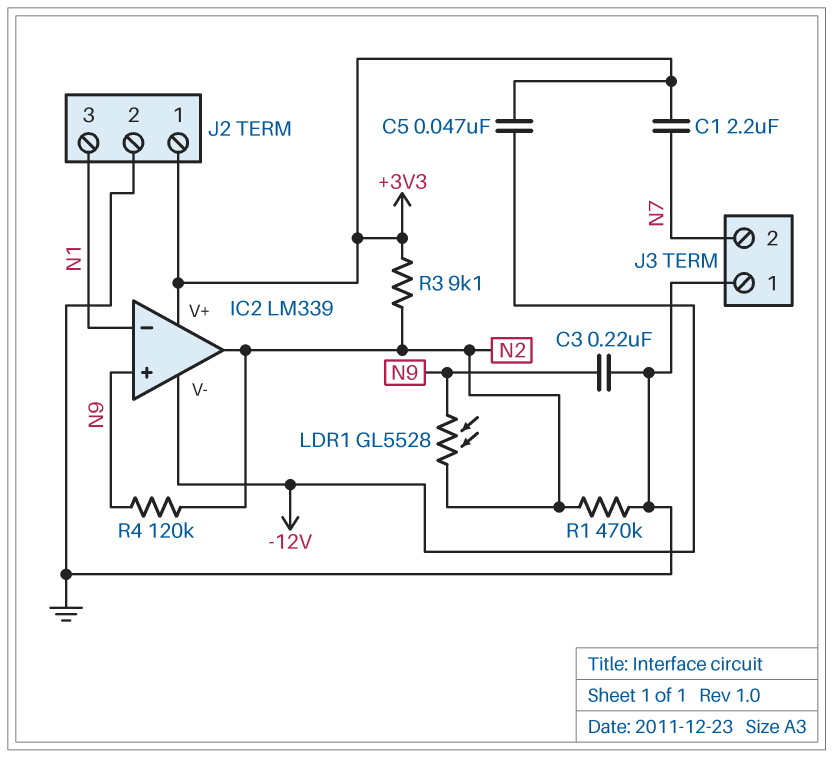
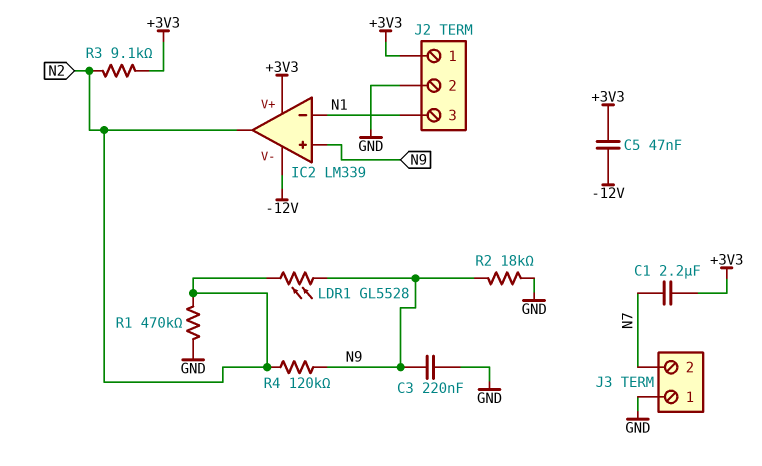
R2: none -> 18k (GND, N9)

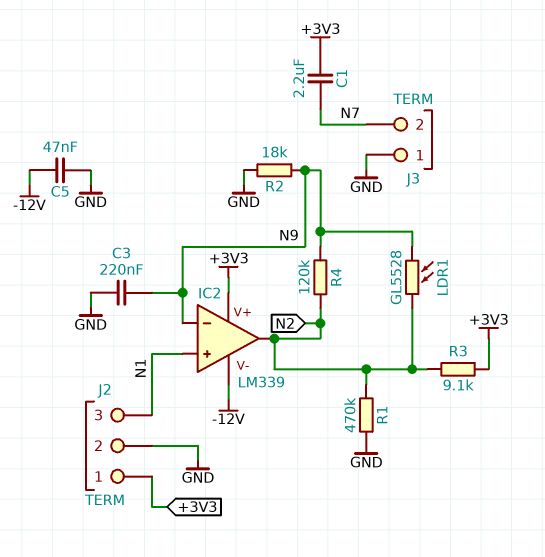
C5: 47nF (+3V3, -12V) -> 47nF (-12V, GND)
IC2 pin in+: N9 -> N1
IC2 pin in-: N1 -> N9

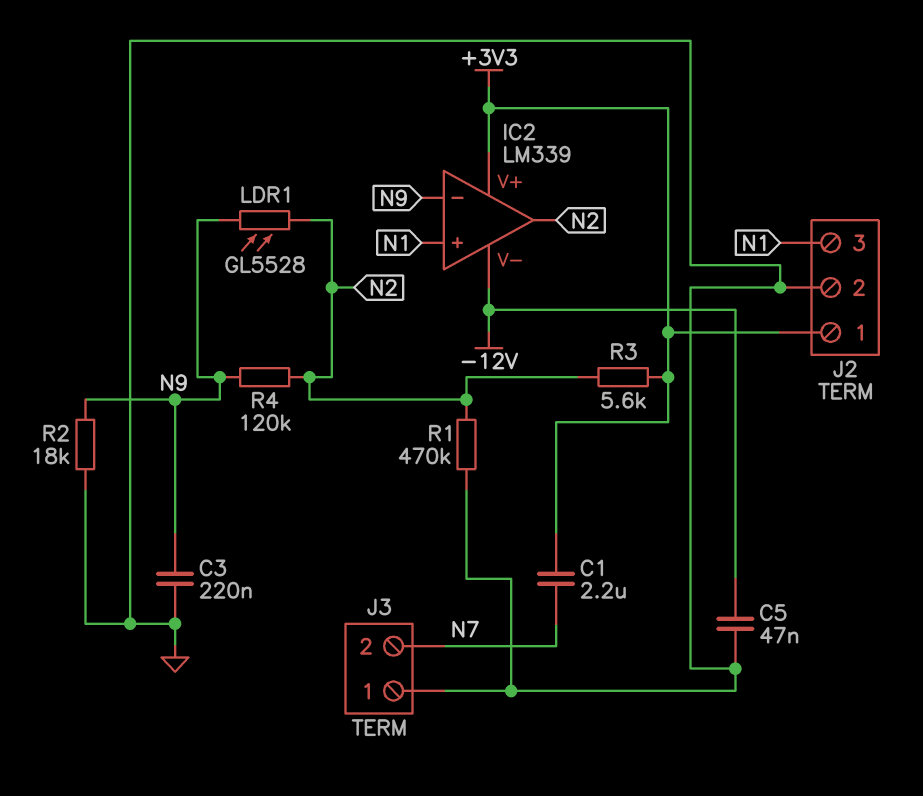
R3: 9.1k (+3V3, N2) -> 5.6k (+3V3, N2)

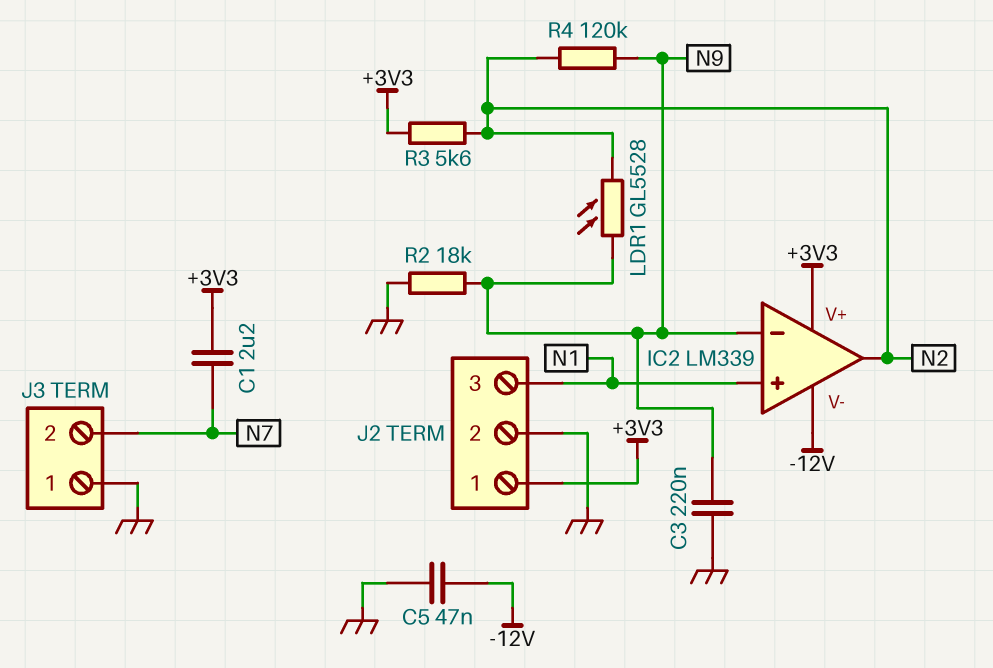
R1: 470k (GND, N2) -> none

